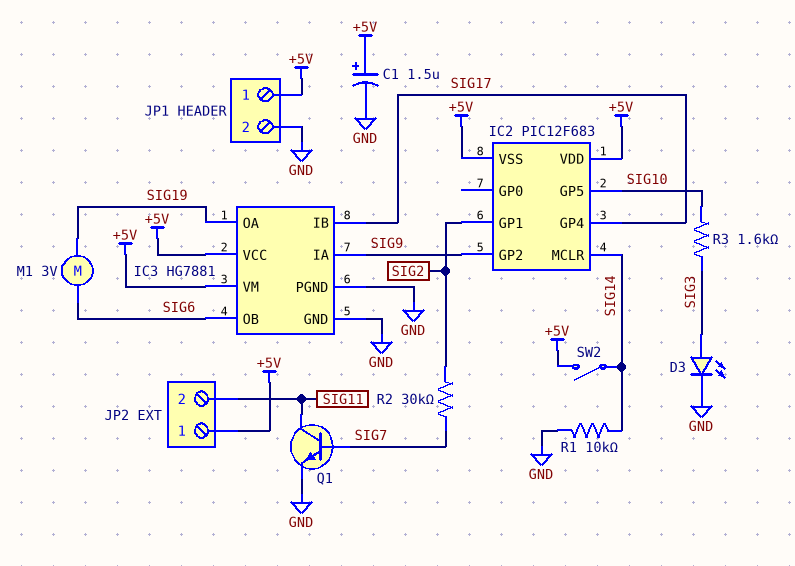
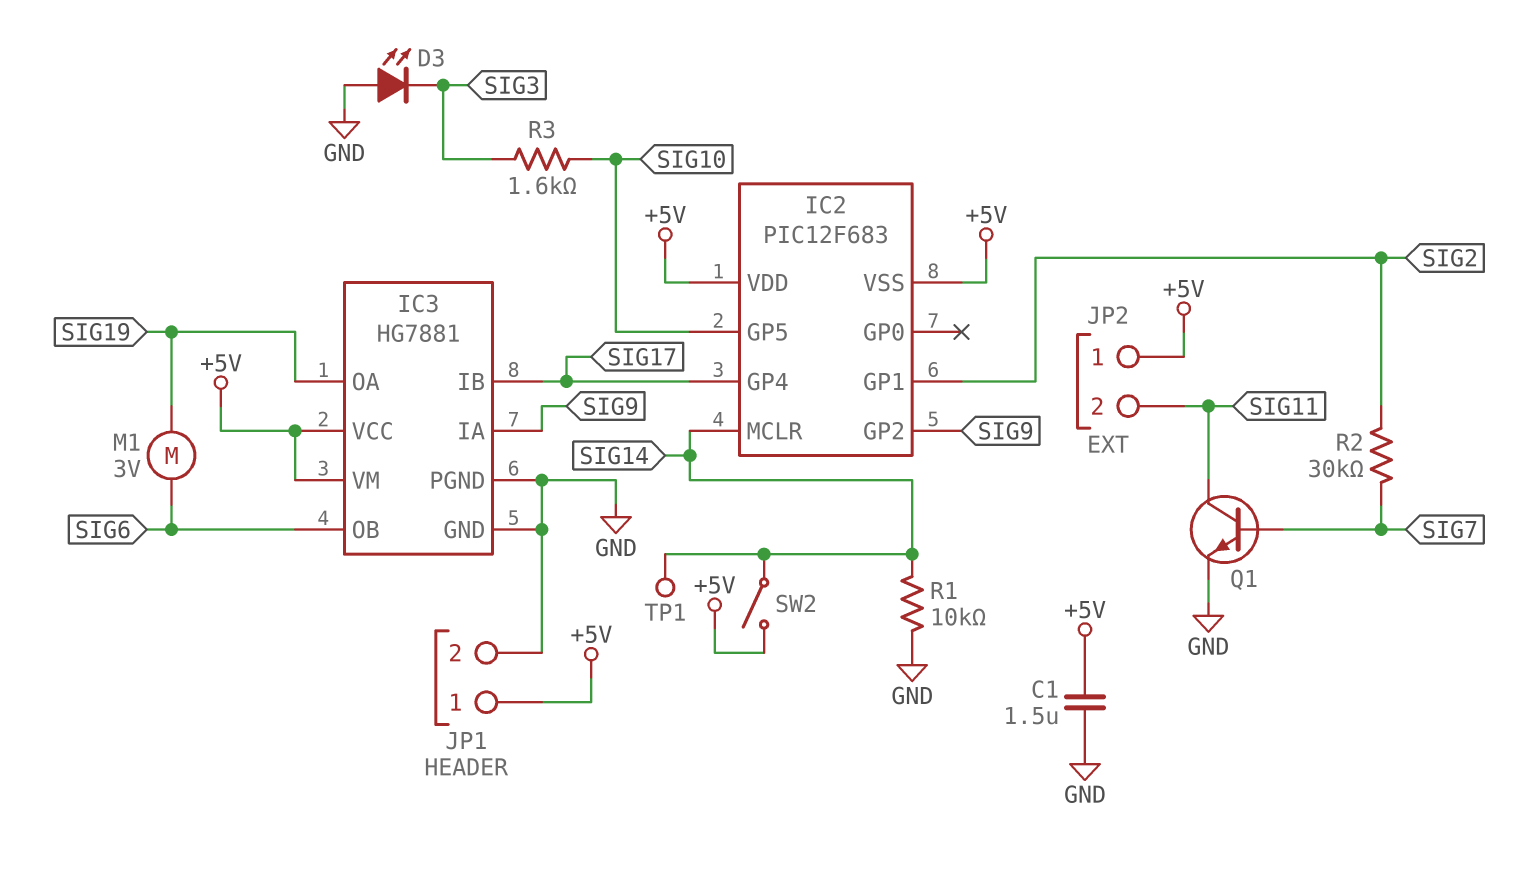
C1: 1.5uF (plus +5V, minus GND) -> 1.5uF (+5V, GND)
D3: LED (A SIG3, K GND) -> LED (A GND, K SIG3)
TP1: none -> test point (SIG14)

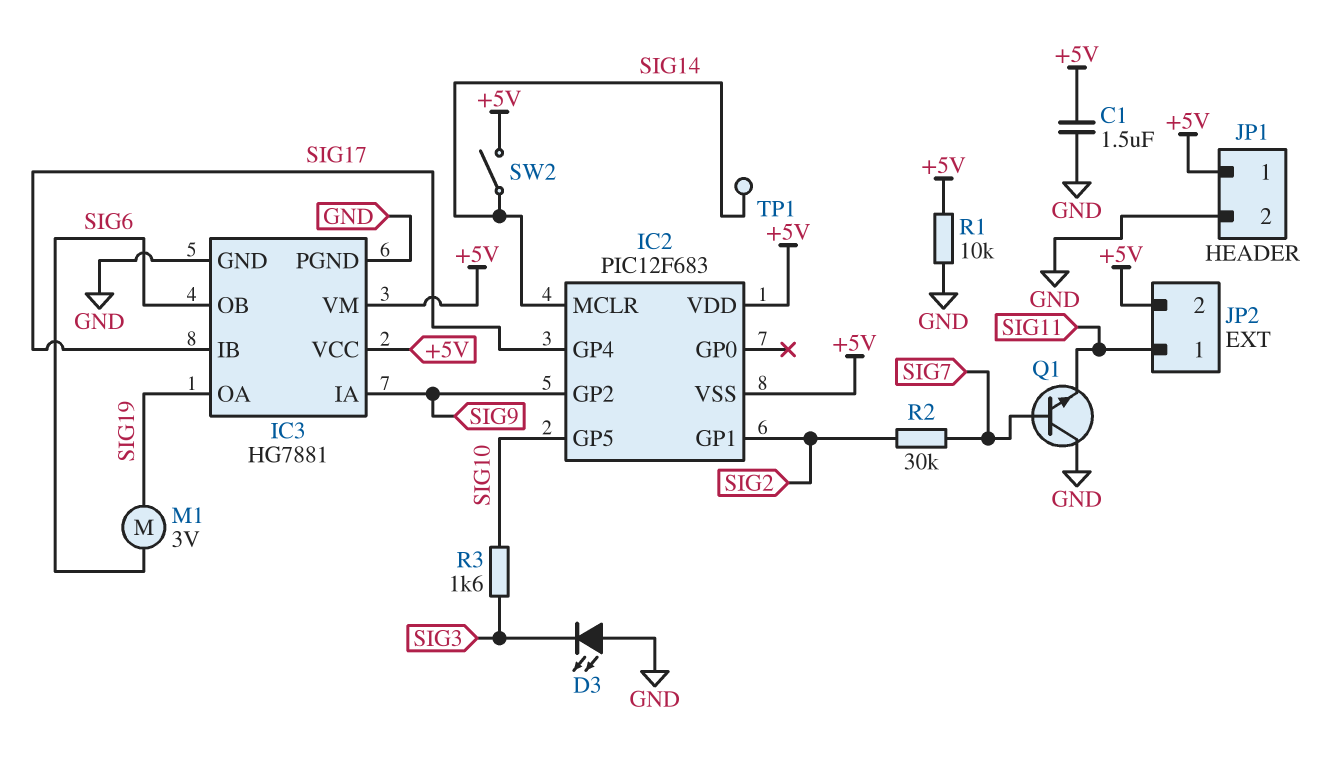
JP2 pin 1: +5V -> SIG11
JP2 pin 2: SIG11 -> +5V
Q1: NPN (B SIG7, C SIG11, E GND) -> NPN (B SIG7, C GND, E SIG11)
R1: 10k (GND, SIG14) -> 10k (+5V, GND)

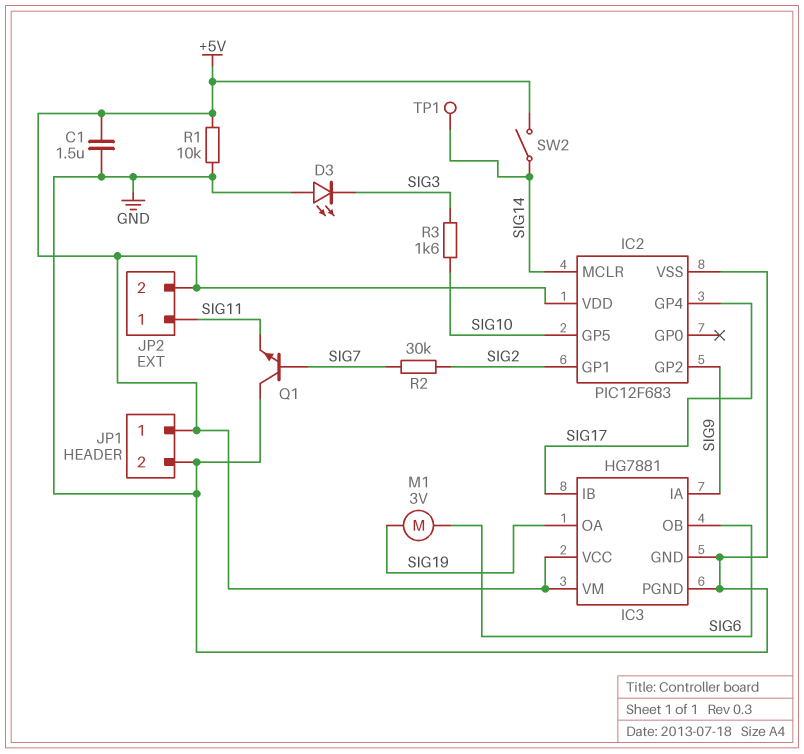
IC2 pin VSS: +5V -> GND

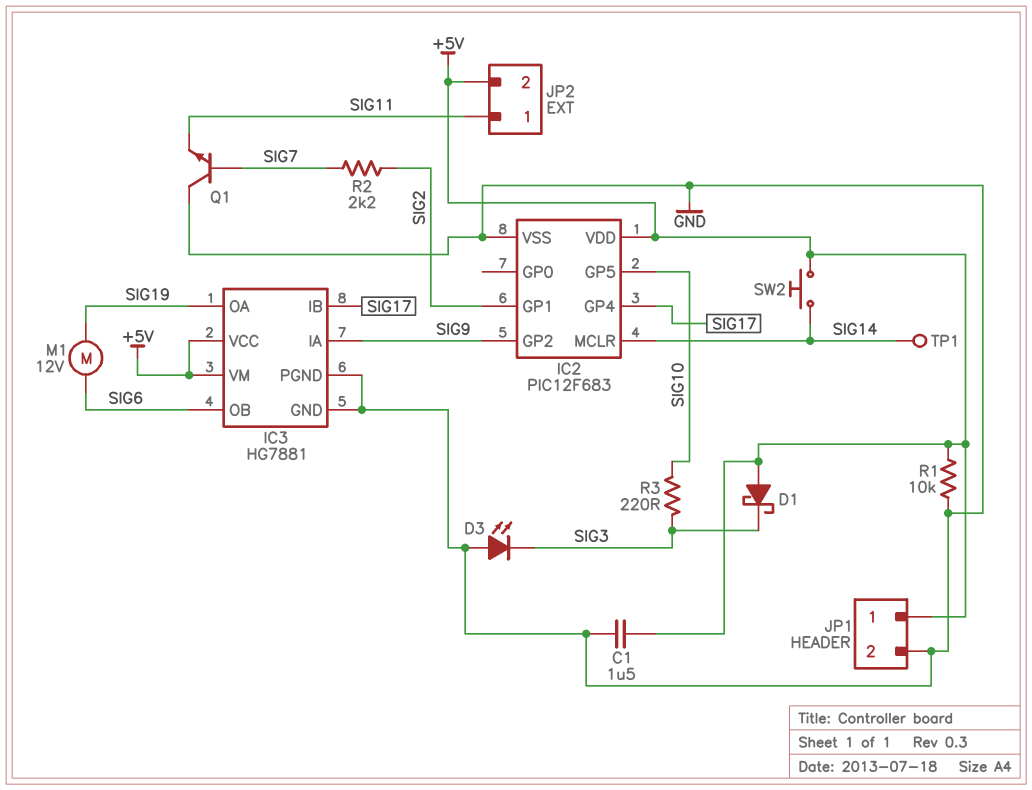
D1: none -> schottky (A +5V, K SIG3)
M1: motor 3V (SIG6, SIG19) -> motor 12V (SIG6, SIG19)
R2: 30k (SIG2, SIG7) -> 2.2k (SIG2, SIG7)
R3: 1.6k (SIG3, SIG10) -> 220 (SIG3, SIG10)
SW2: switch (+5V, SIG14) -> button (+5V, SIG14)

